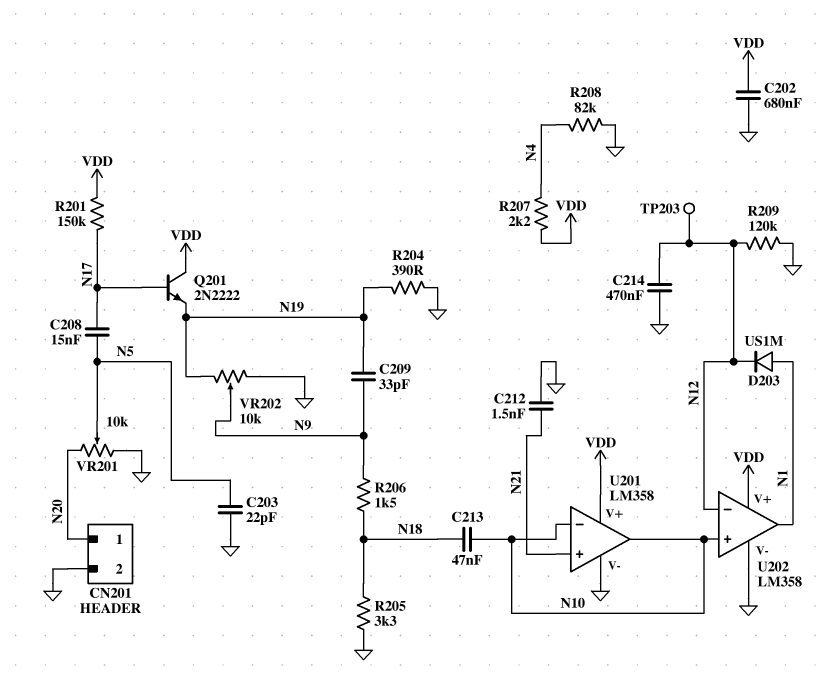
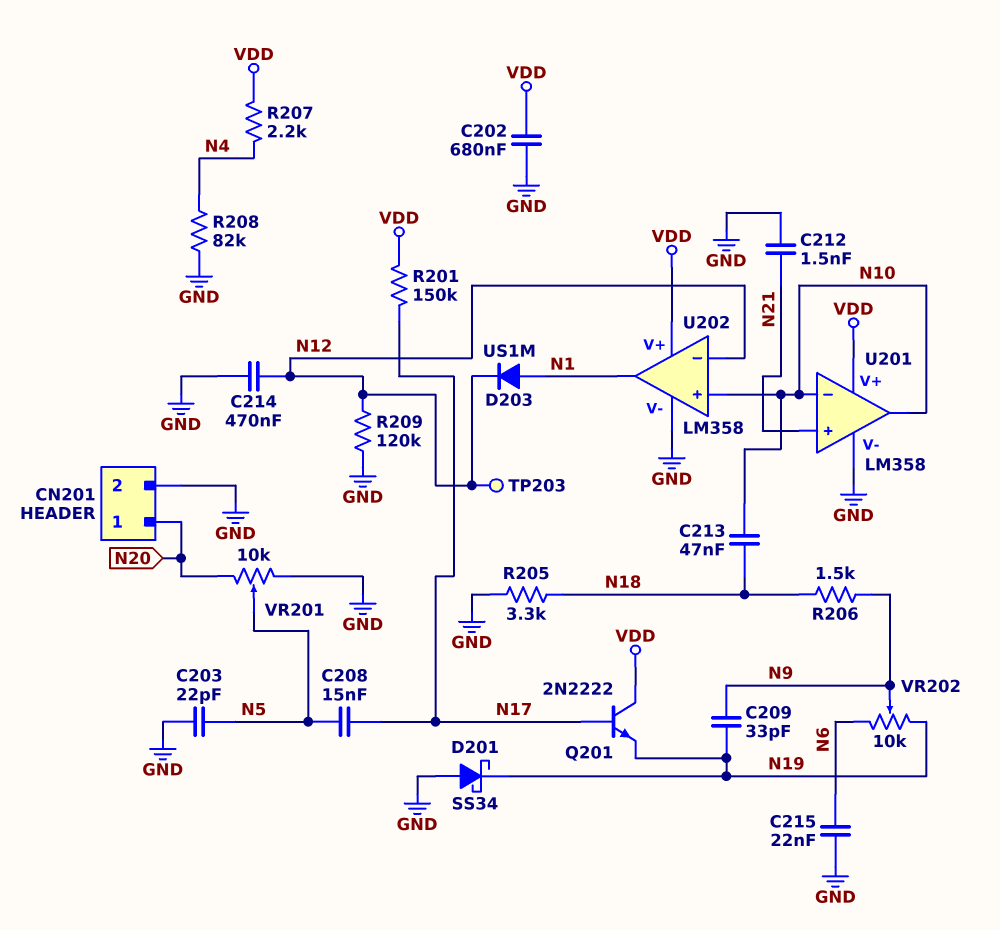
C215: none -> 22nF (GND, N6)
D201: none -> schottky SS34 (A GND, K N19)
R204: 390 (GND, N19) -> none
VR202: 10k (GND, N19, wiper N9) -> 10k (N6, N19, wiper N9)

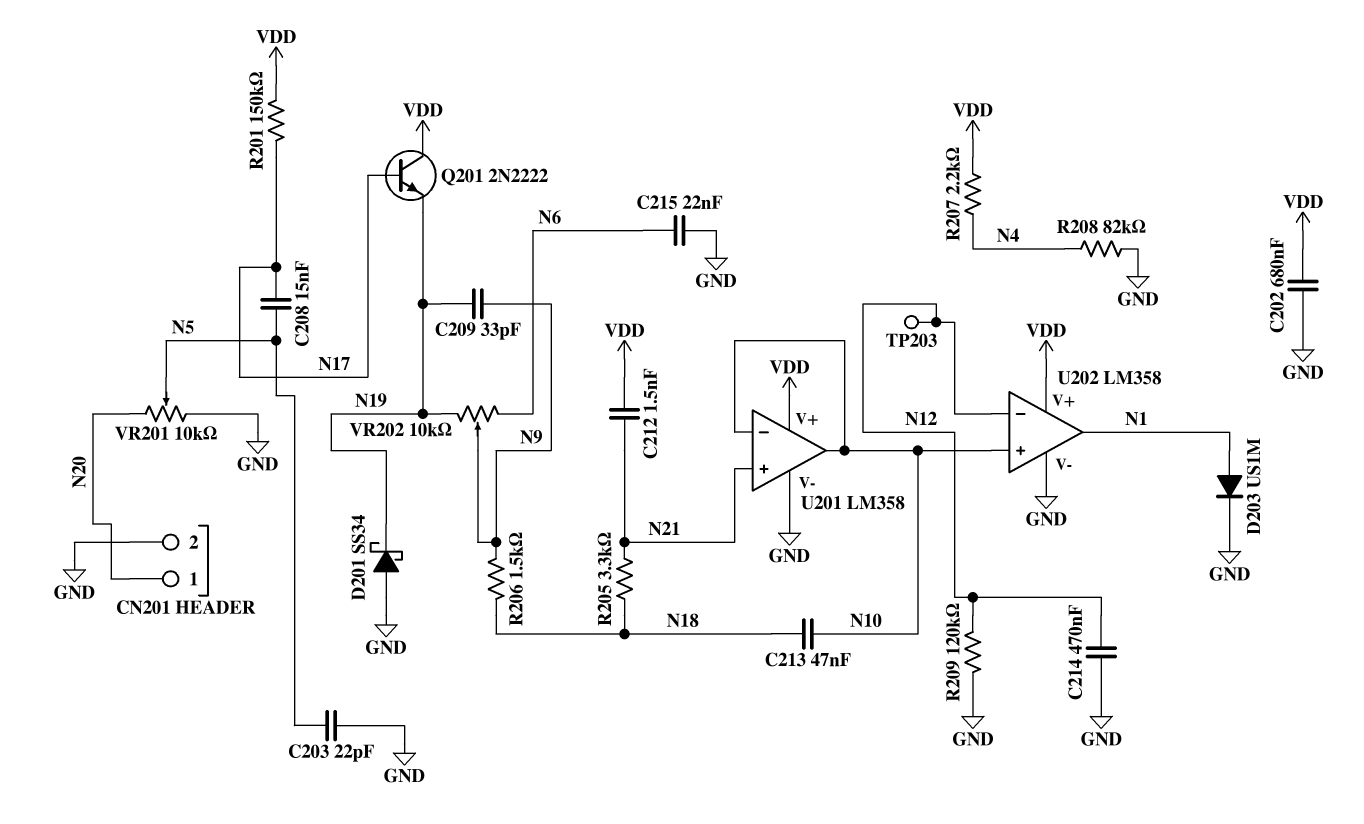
C212: 1.5nF (GND, N21) -> 1.5nF (N21, VDD)
D203: diode US1M (A N1, K N12) -> diode US1M (A N1, K GND)
R205: 3.3k (GND, N18) -> 3.3k (N18, N21)

